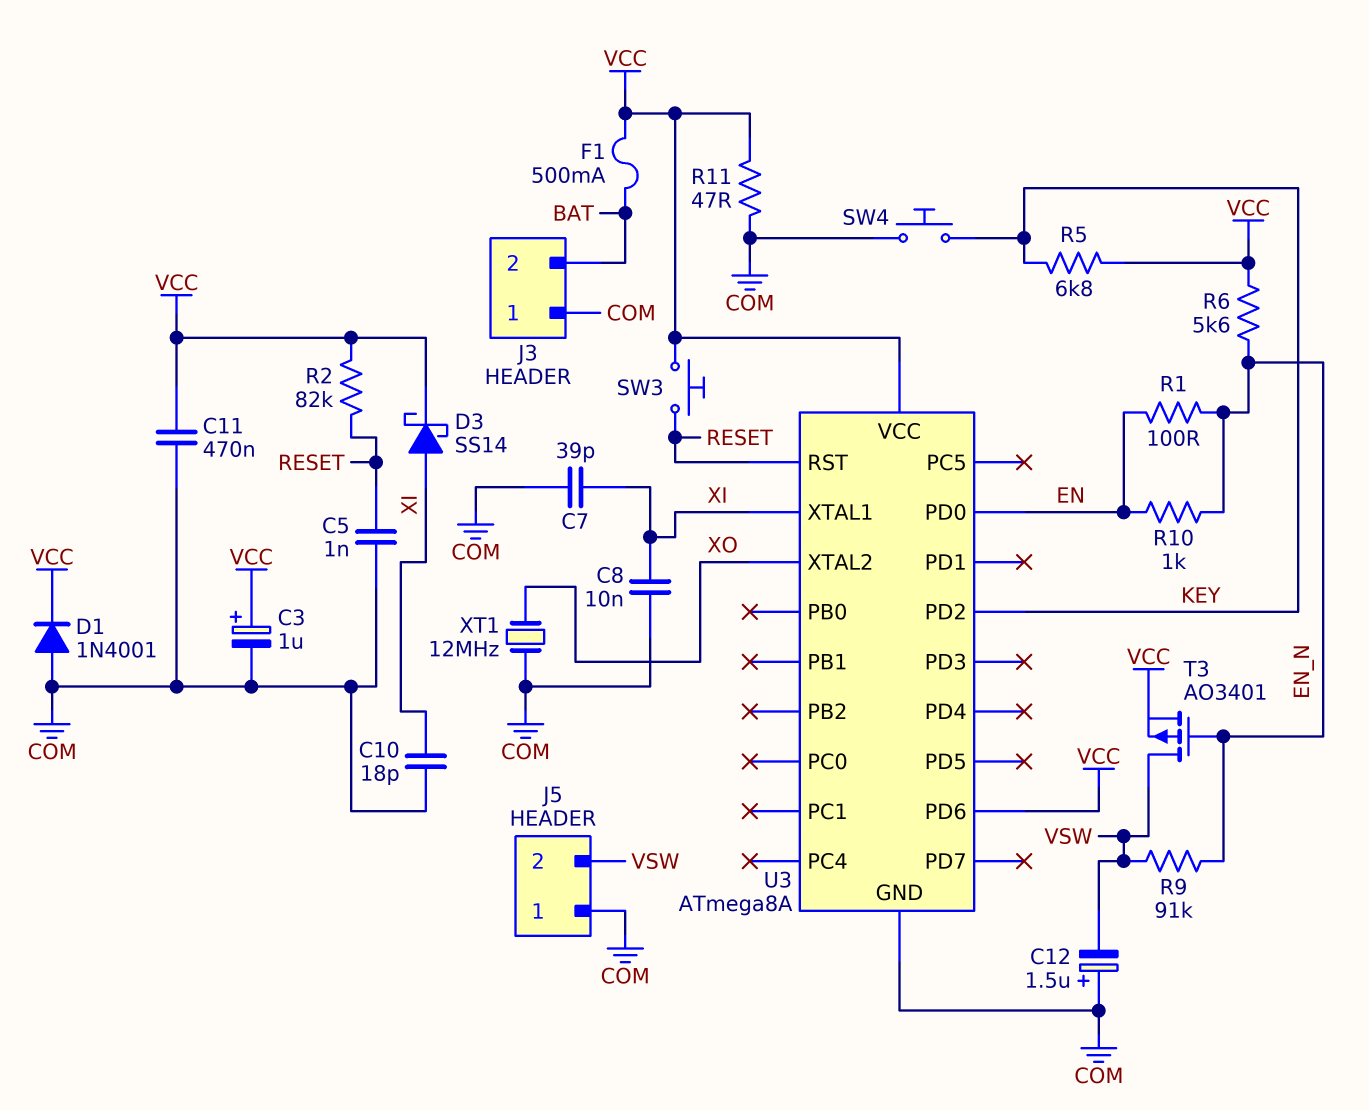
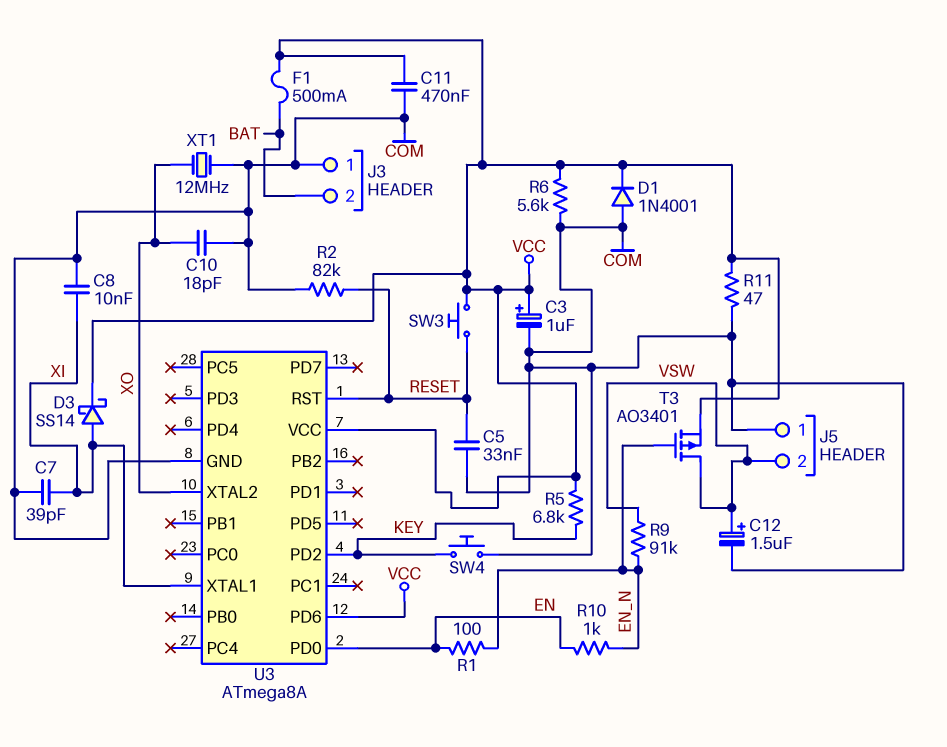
C5: 1nF (COM, RESET) -> 33nF (COM, RESET)
C10: 18pF (COM, XI) -> 18pF (COM, XO)
C12: 1.5uF (plus COM, minus VSW) -> 1.5uF (plus VSW, minus COM)
R2: 82k (RESET, VCC) -> 82k (COM, RESET)
R6: 5.6k (EN_N, VCC) -> 5.6k (COM, VCC)

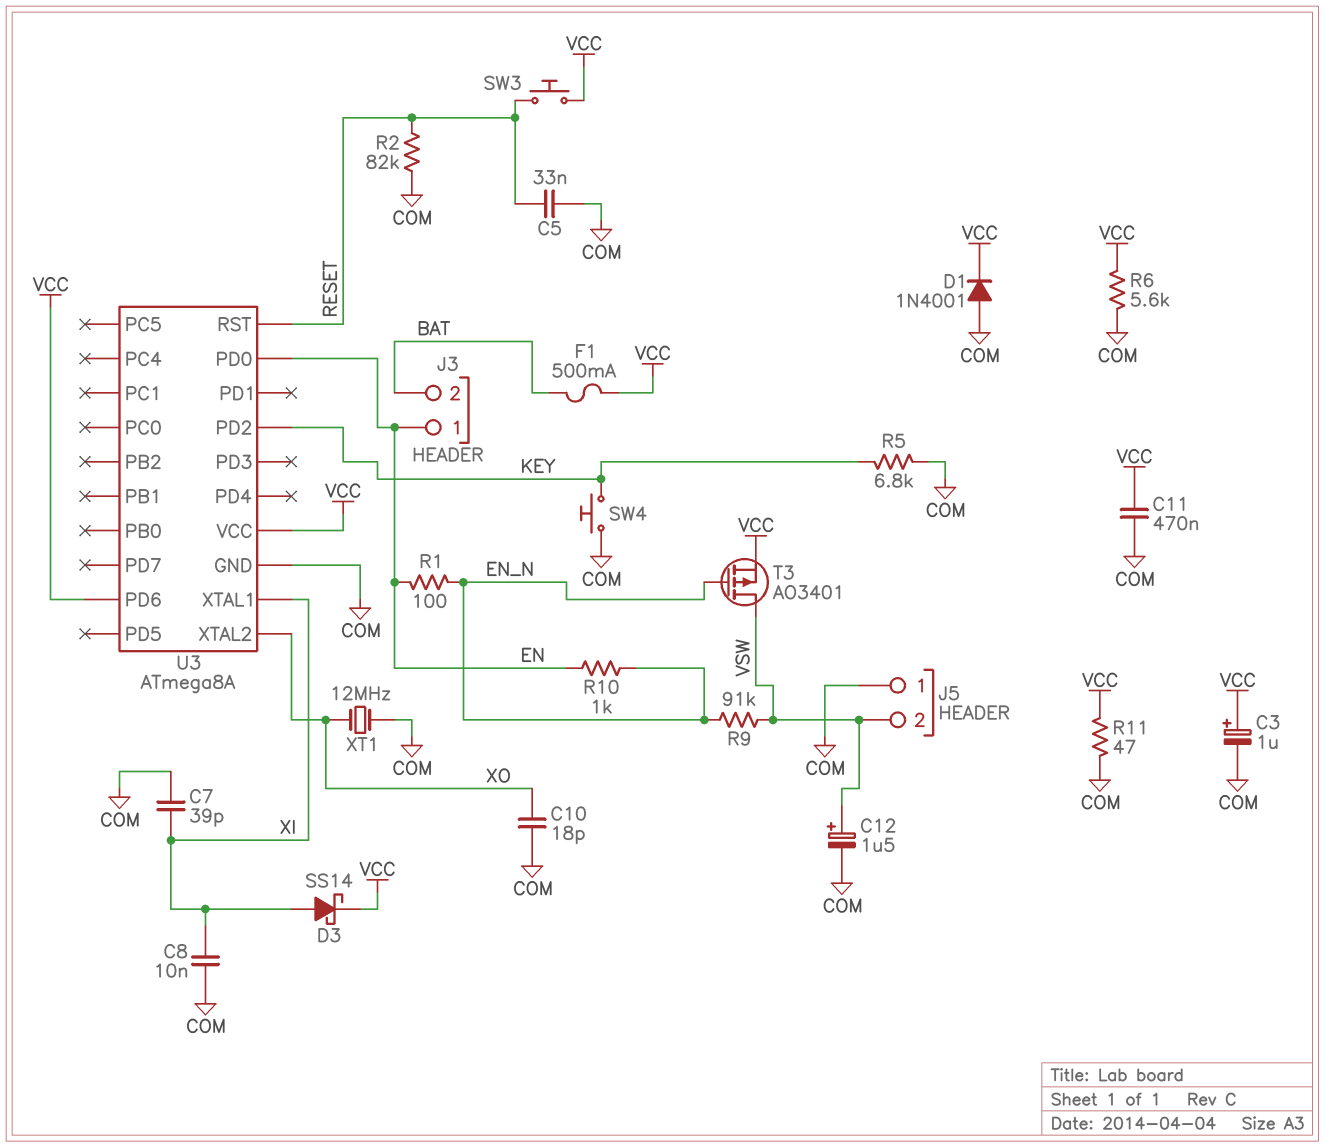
J3 pin 1: COM -> EN
R5: 6.8k (KEY, VCC) -> 6.8k (COM, KEY)

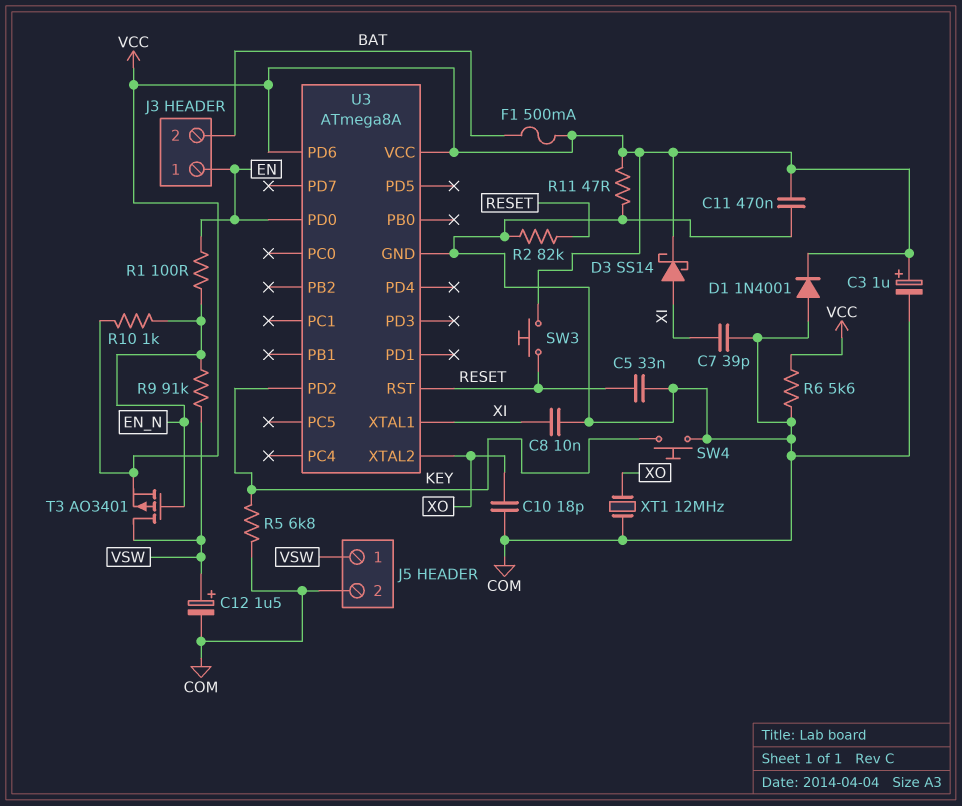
J5 pin 1: COM -> VSW
J5 pin 2: VSW -> COM
R10: 1k (EN, EN_N) -> 1k (EN_N, VCC)

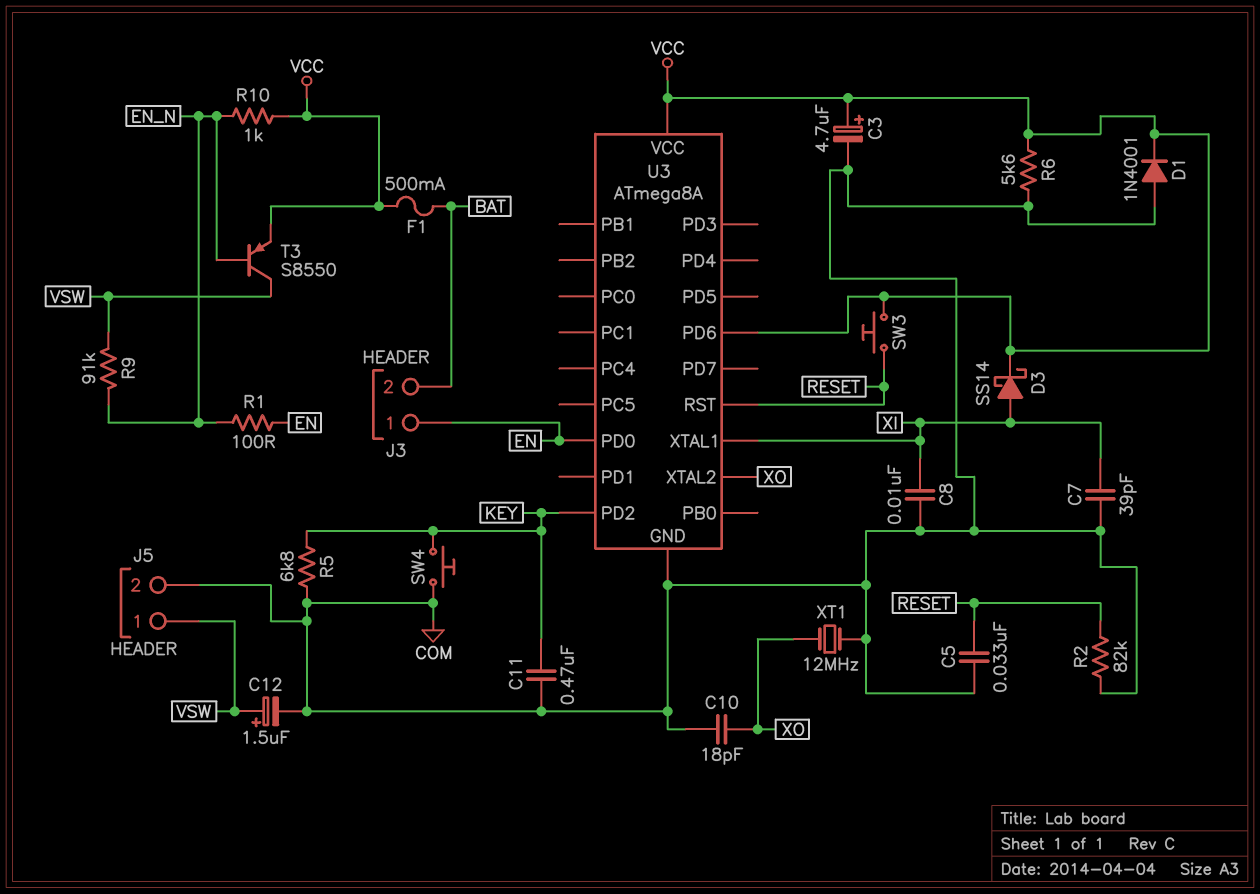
C3: 1uF (plus VCC, minus COM) -> 4.7uF (plus VCC, minus COM)
C11: 470nF (COM, VCC) -> 470nF (COM, KEY)
R11: 47 (COM, VCC) -> none
T3: PMOS AO3401 (G EN_N, D VSW, S VCC) -> PNP S8550 (B EN_N, C VSW, E VCC)

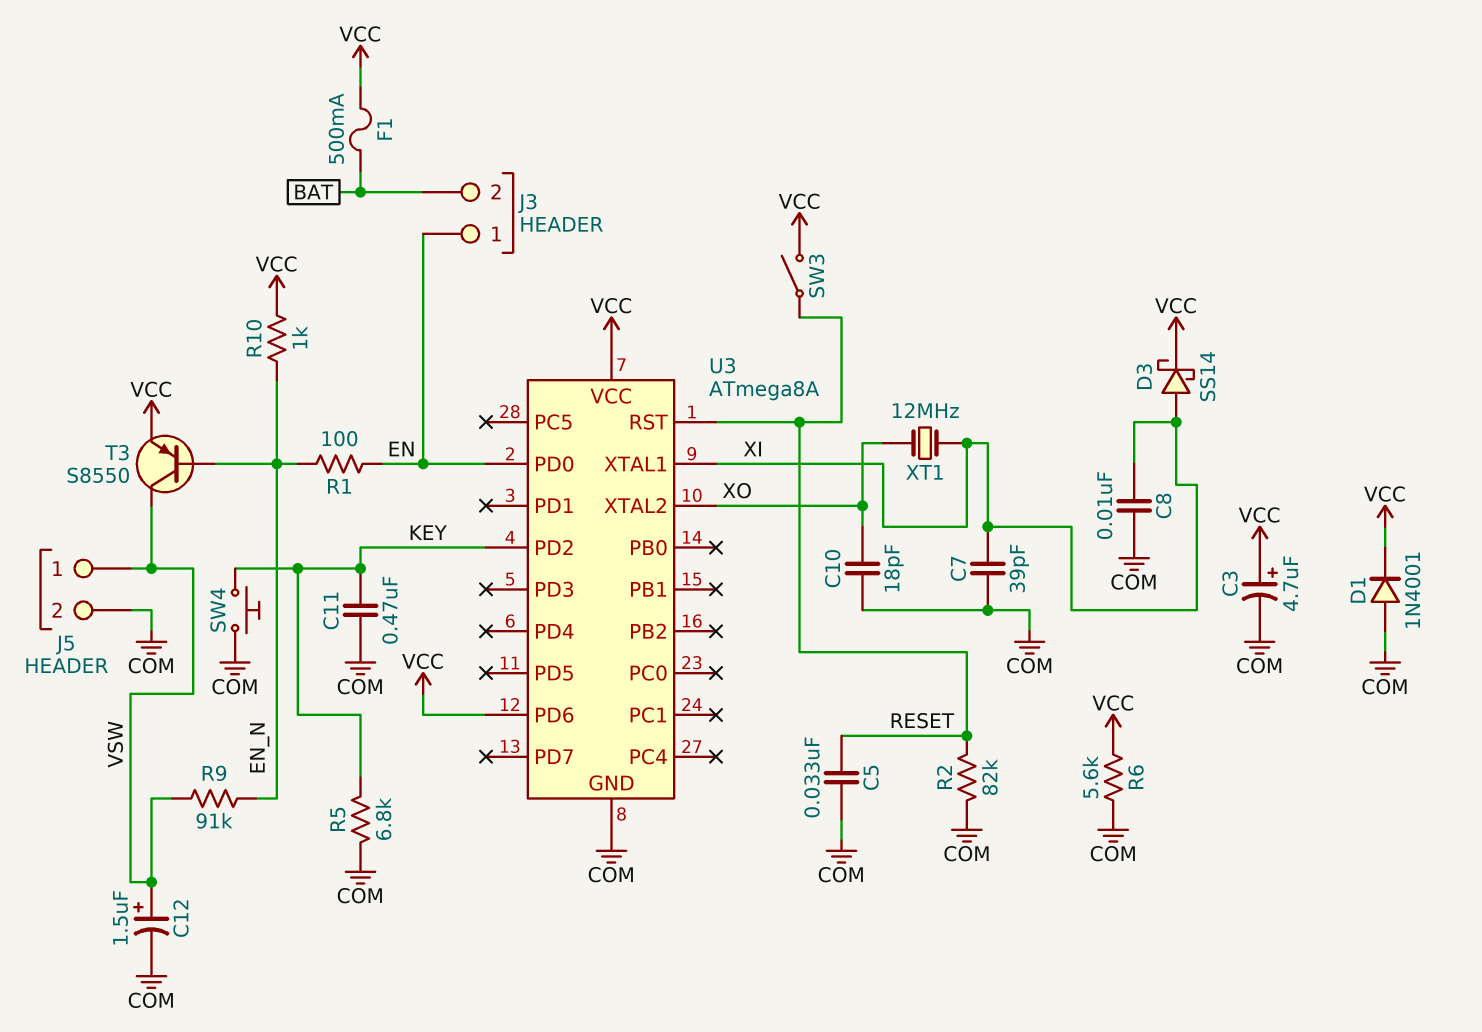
SW3: button (RESET, VCC) -> switch (RESET, VCC)
XT1: 12MHz (COM, XO) -> 12MHz (XI, XO)

